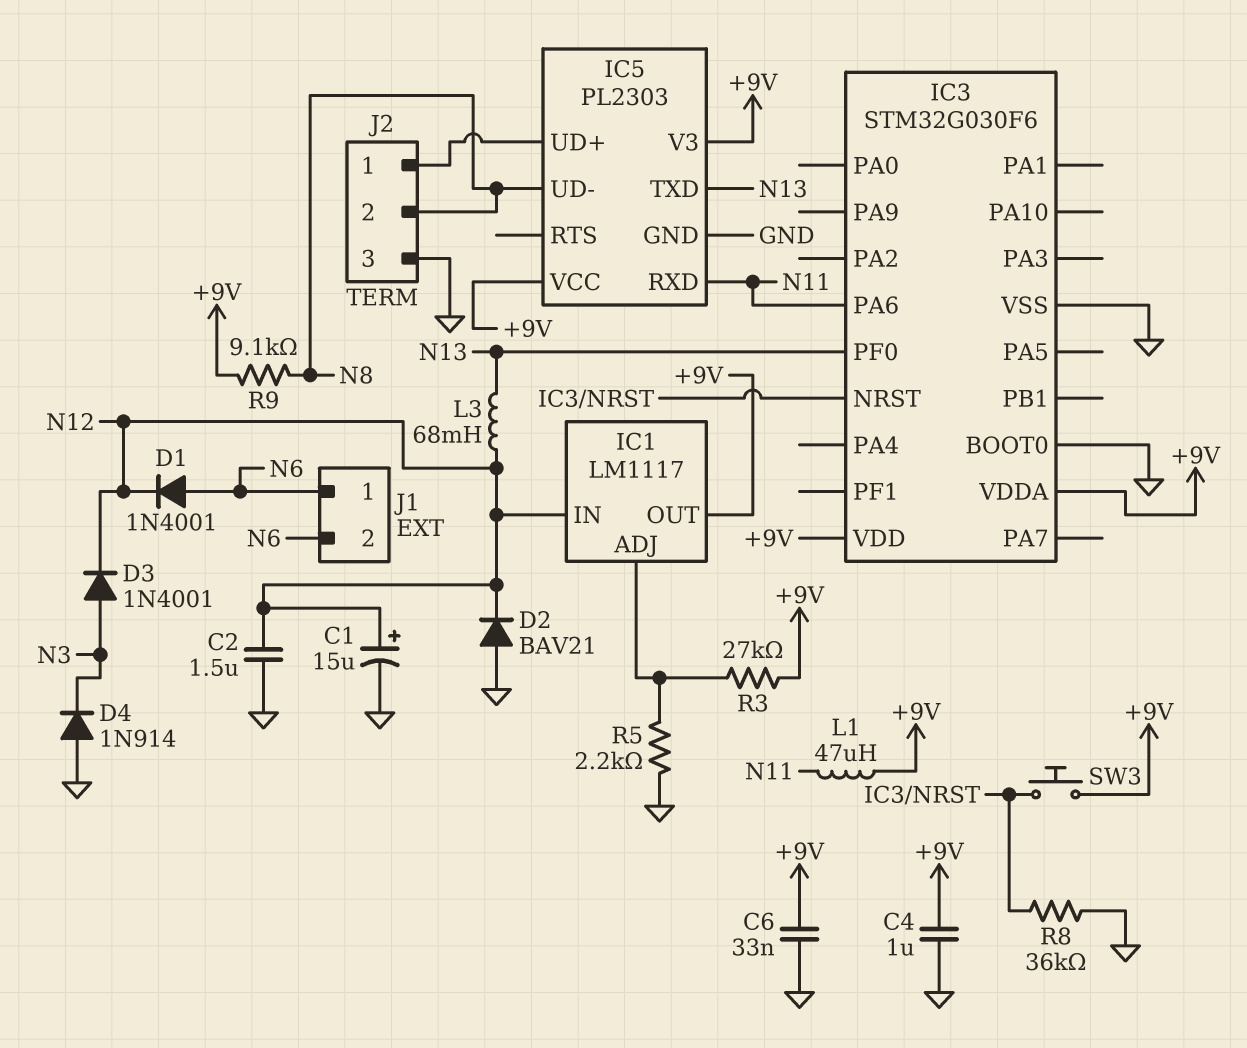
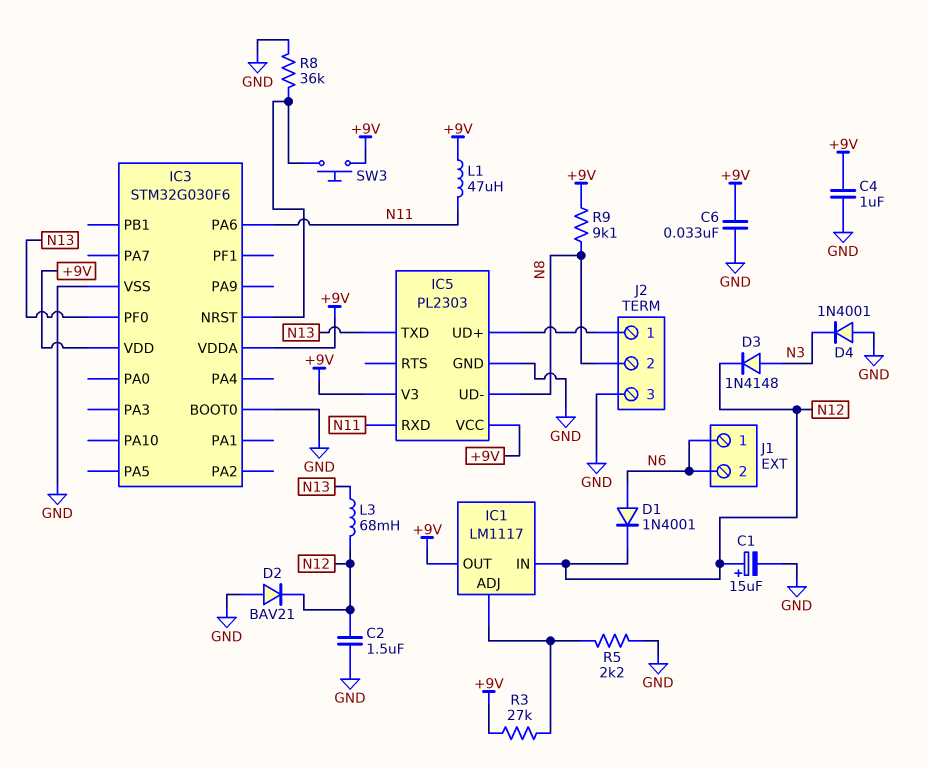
D3: diode 1N4001 (A N3, K N12) -> diode 1N4148 (A N3, K N12)
D4: diode 1N914 (A GND, K N3) -> diode 1N4001 (A GND, K N3)

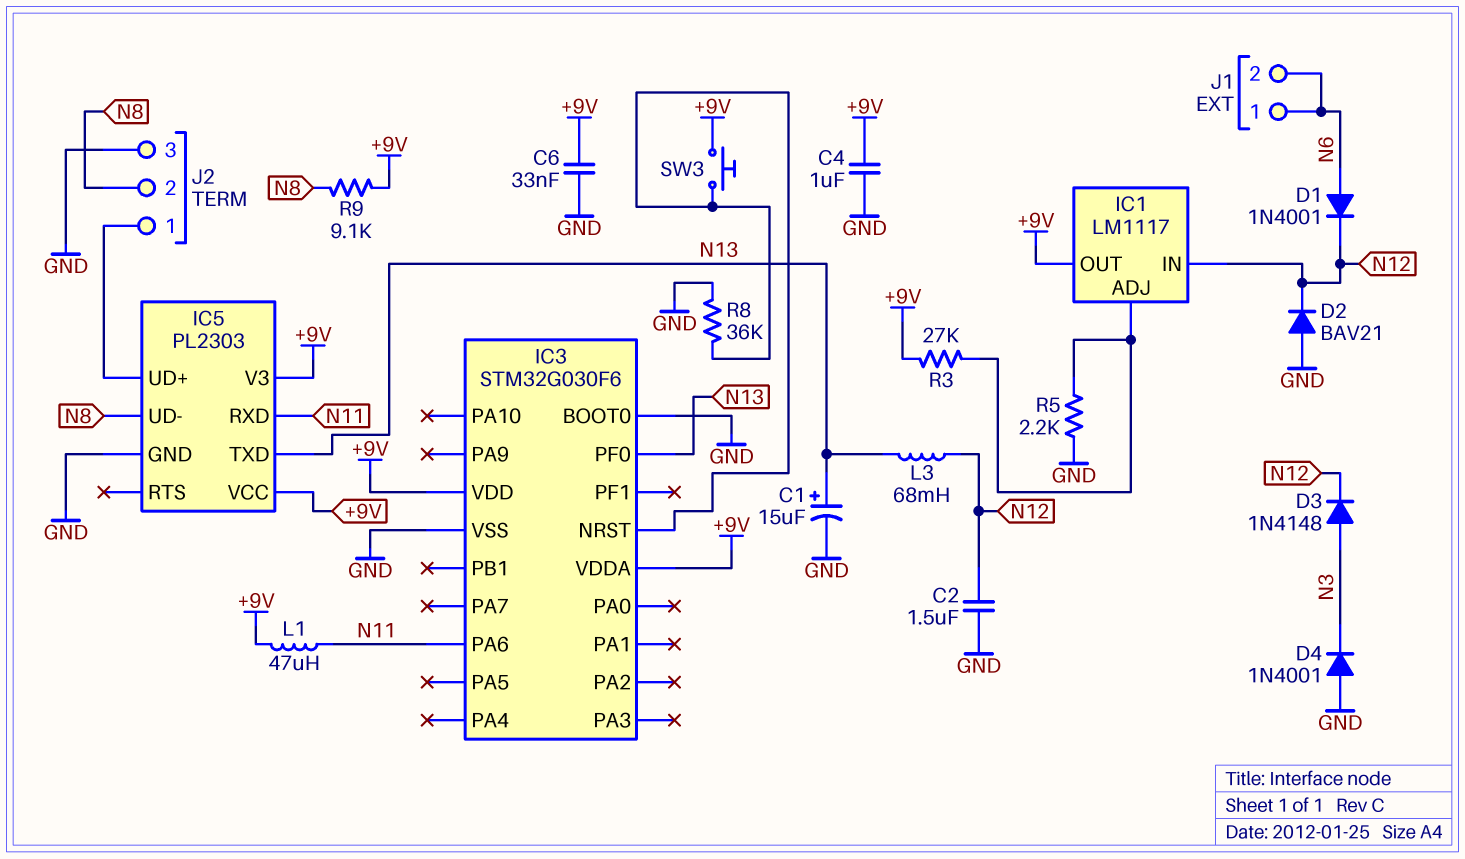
C1: 15uF (plus N12, minus GND) -> 15uF (plus N13, minus GND)

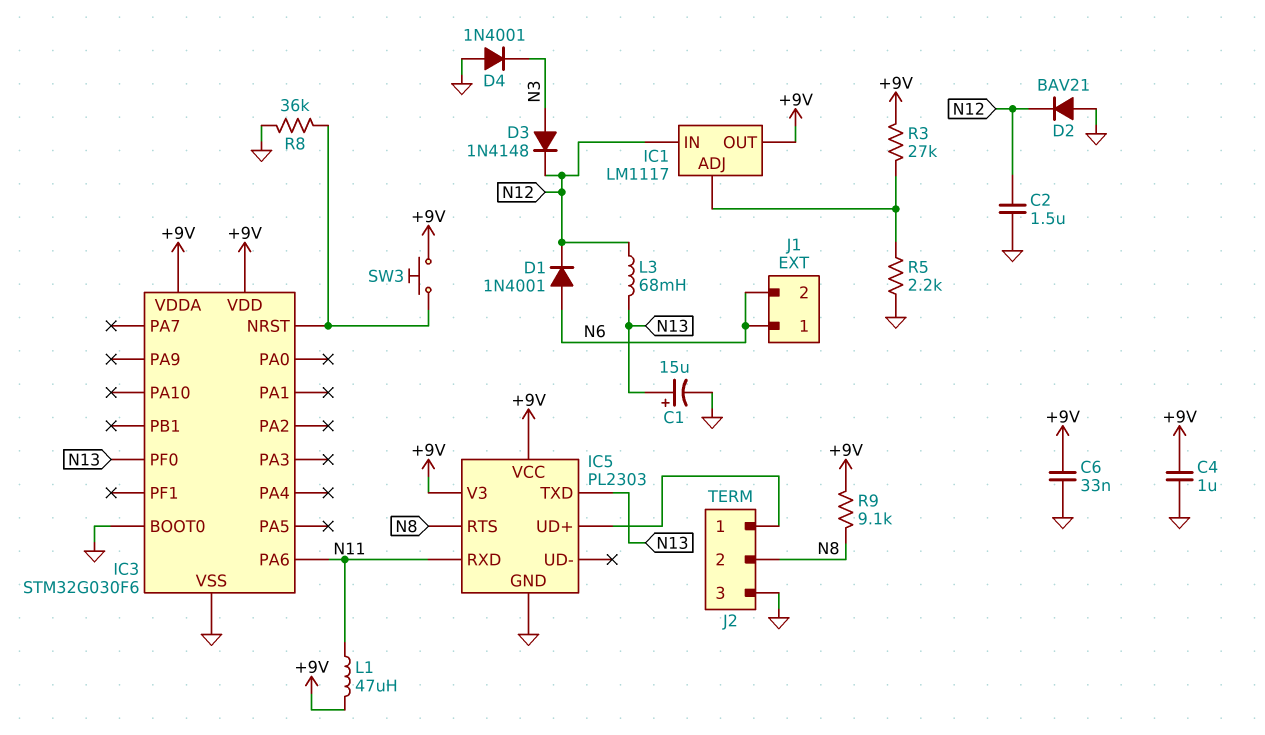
IC5 pin RTS: none -> N8
IC5 pin UD-: N8 -> none

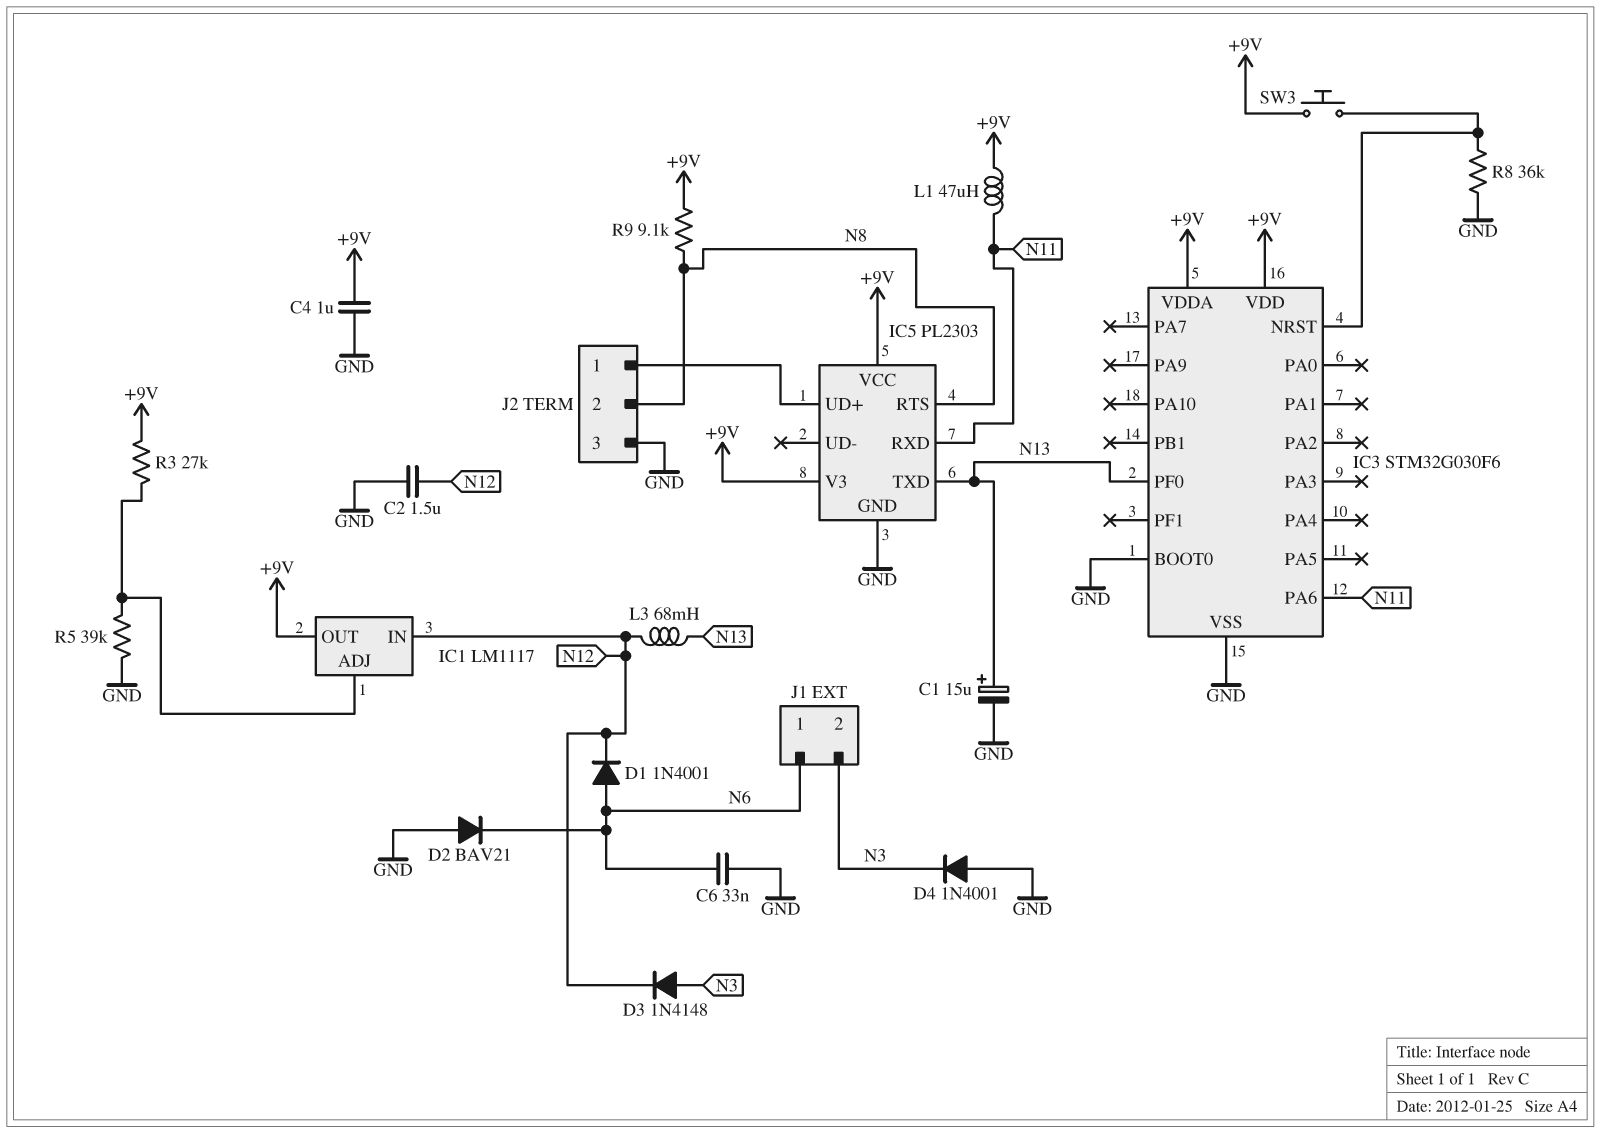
C6: 33nF (+9V, GND) -> 33nF (GND, N6)
D2: diode BAV21 (A GND, K N12) -> diode BAV21 (A GND, K N6)
J1 pin 2: N6 -> N3
R5: 2.2k (GND, IC1/ADJ) -> 39k (GND, IC1/ADJ)

